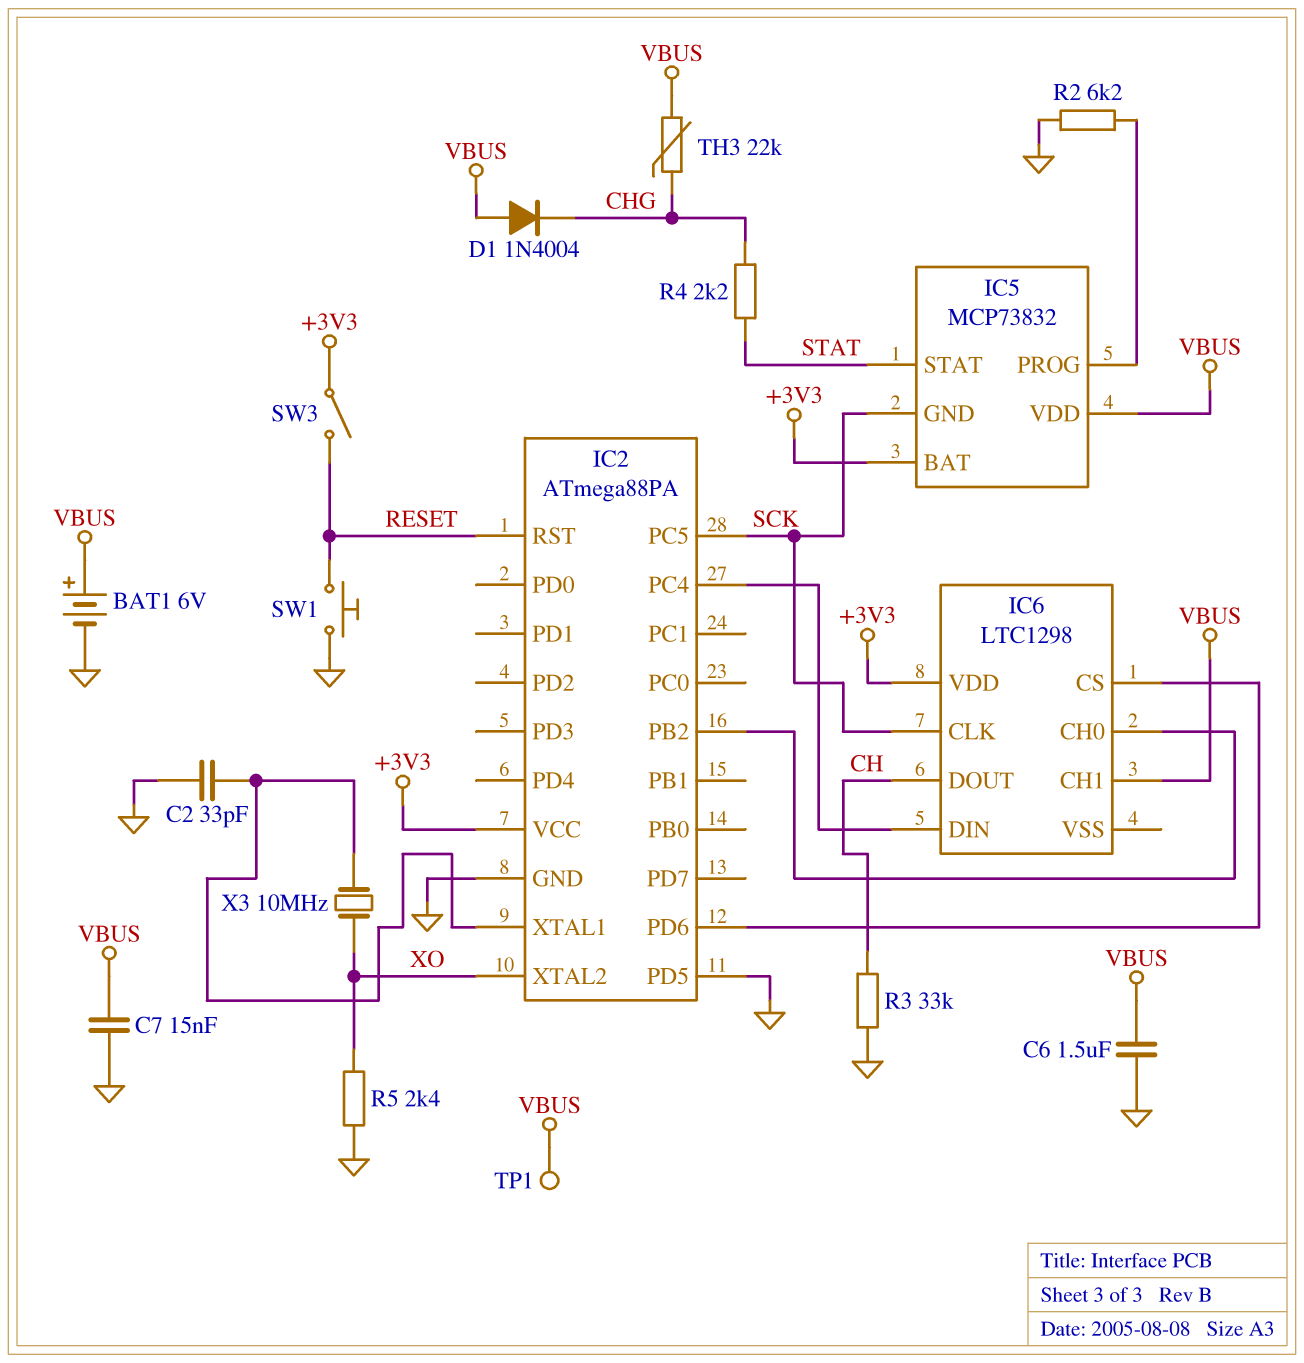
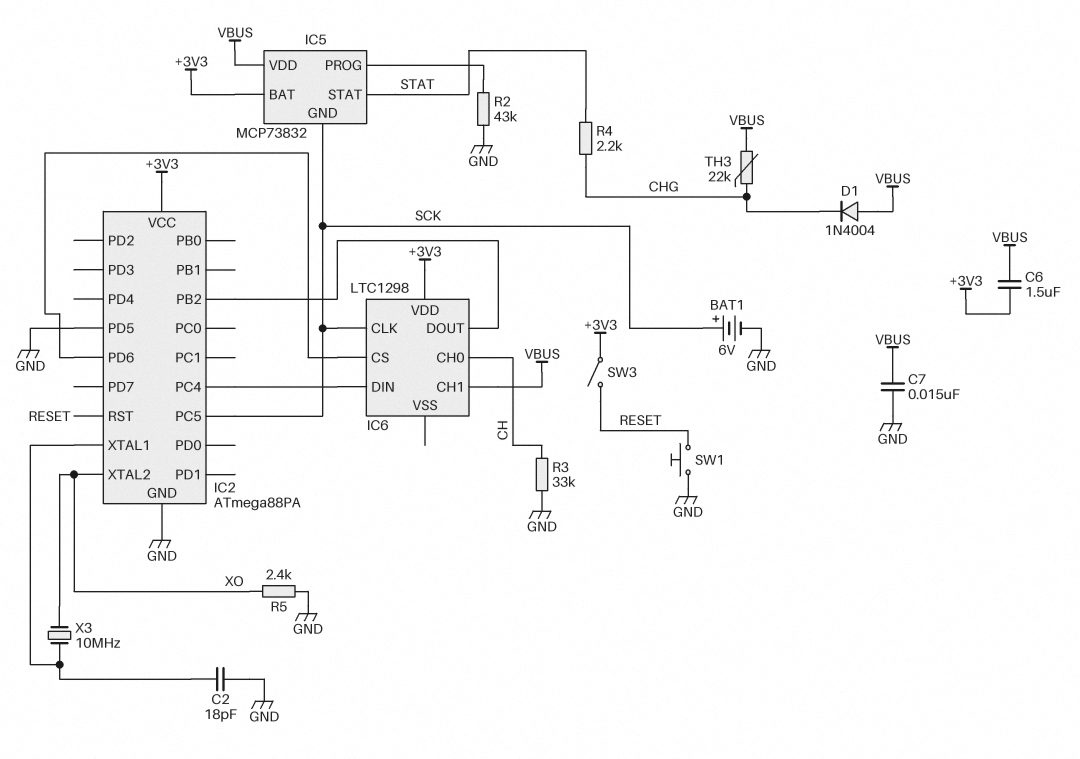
BAT1: 6V (plus VBUS, minus GND) -> 6V (plus SCK, minus GND)
C2: 33pF (GND, IC2/XTAL1) -> 18pF (GND, IC2/XTAL1)
C6: 1.5uF (GND, VBUS) -> 1.5uF (+3V3, VBUS)
IC6 pin CH0: IC2/PB2 -> CH
IC6 pin DOUT: CH -> IC2/PB2
R2: 6.2k (GND, IC5/PROG) -> 43k (GND, IC5/PROG)
TP1: test point (VBUS) -> none

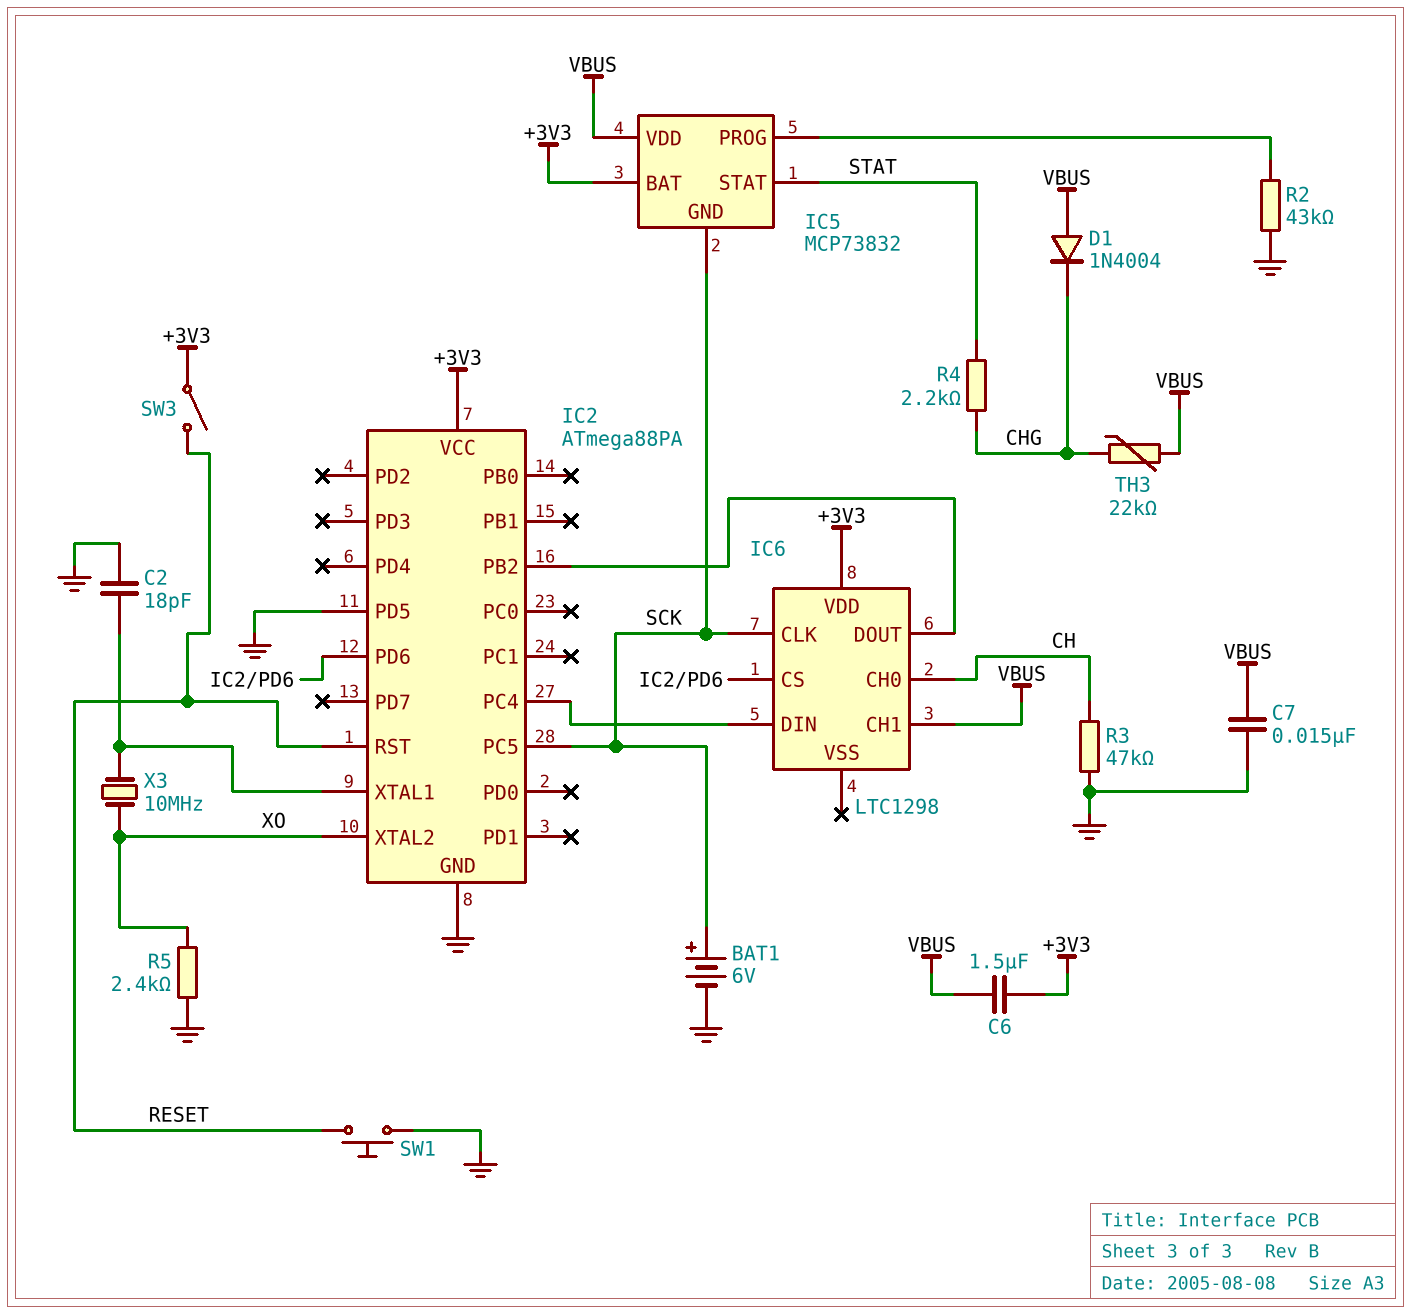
R3: 33k (CH, GND) -> 47k (CH, GND)

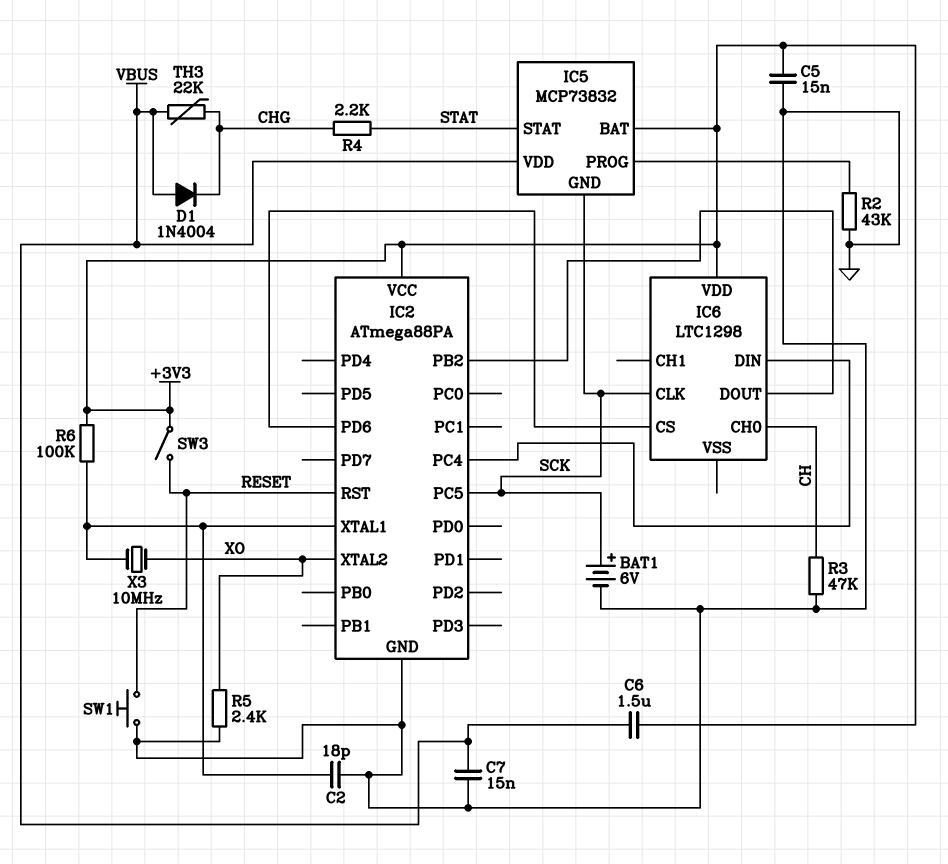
C5: none -> 15nF (+3V3, GND)
IC2 pin PD5: GND -> none
IC6 pin CH1: VBUS -> none
R6: none -> 100k (+3V3, IC2/XTAL1)

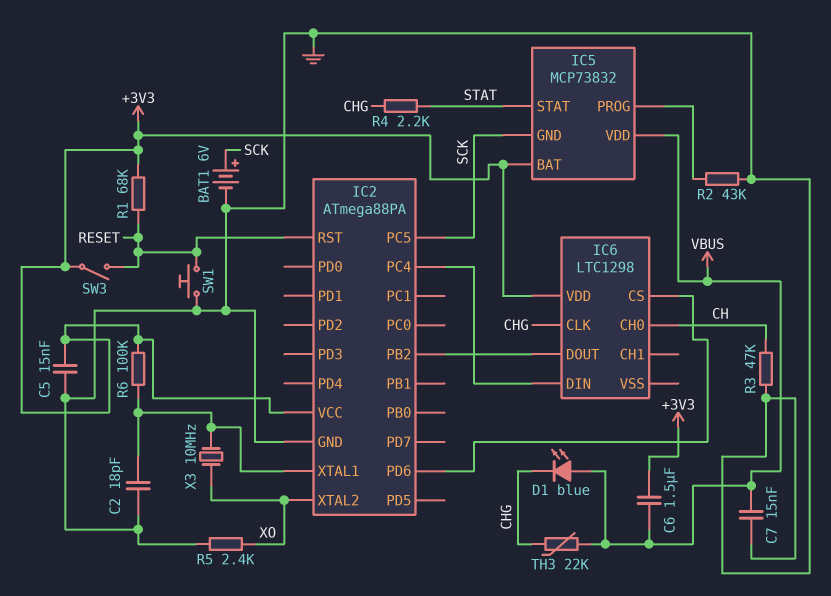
D1: diode 1N4004 (A VBUS, K CHG) -> LED blue (A VBUS, K CHG)
IC6 pin CLK: SCK -> CHG
R1: none -> 68k (+3V3, RESET)

